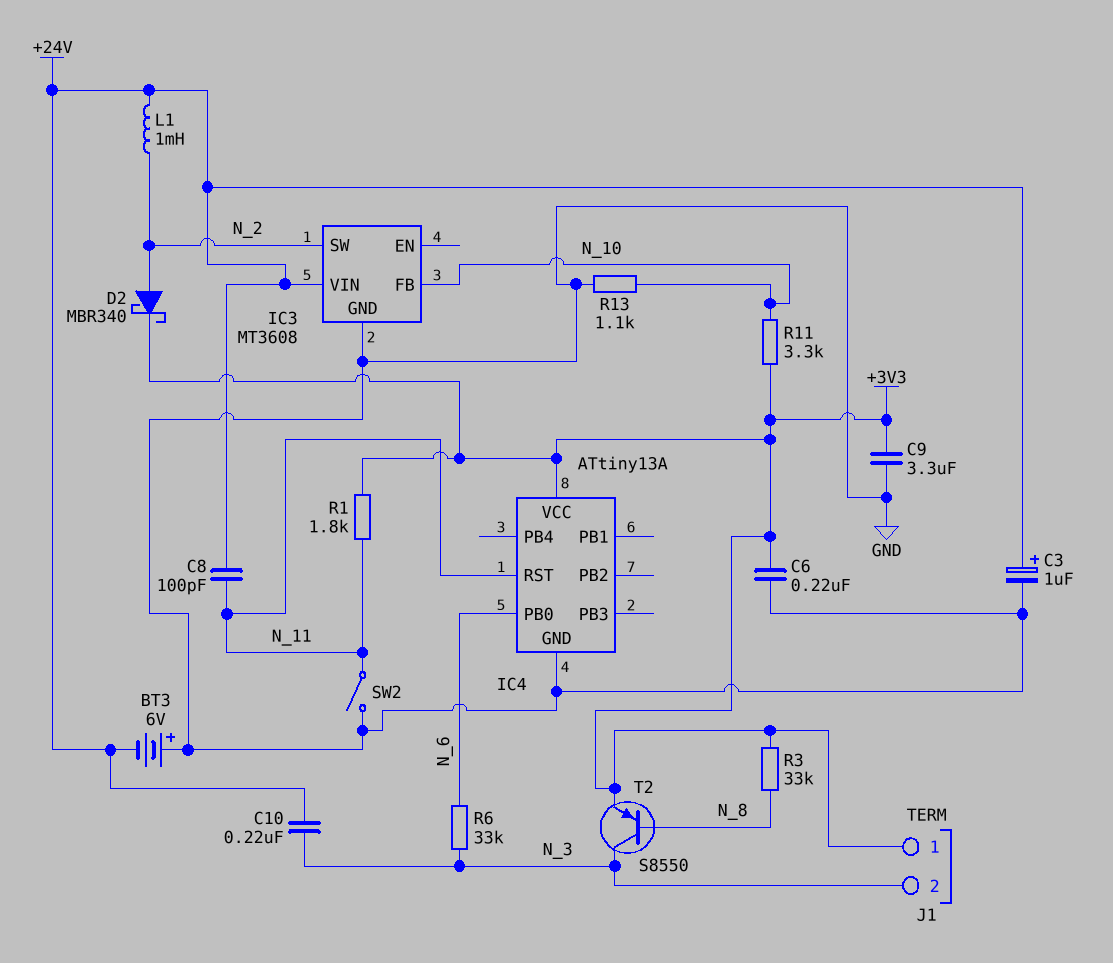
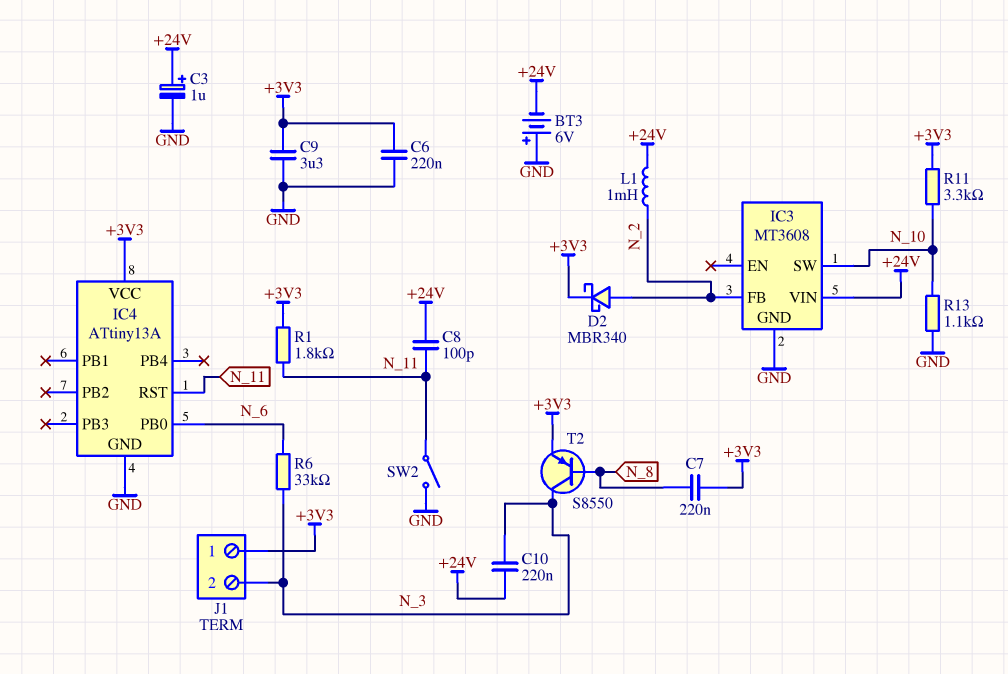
C7: none -> 220nF (+3V3, N_8)
IC3 pin FB: N_10 -> N_2
IC3 pin SW: N_2 -> N_10
R3: 33k (+3V3, N_8) -> none

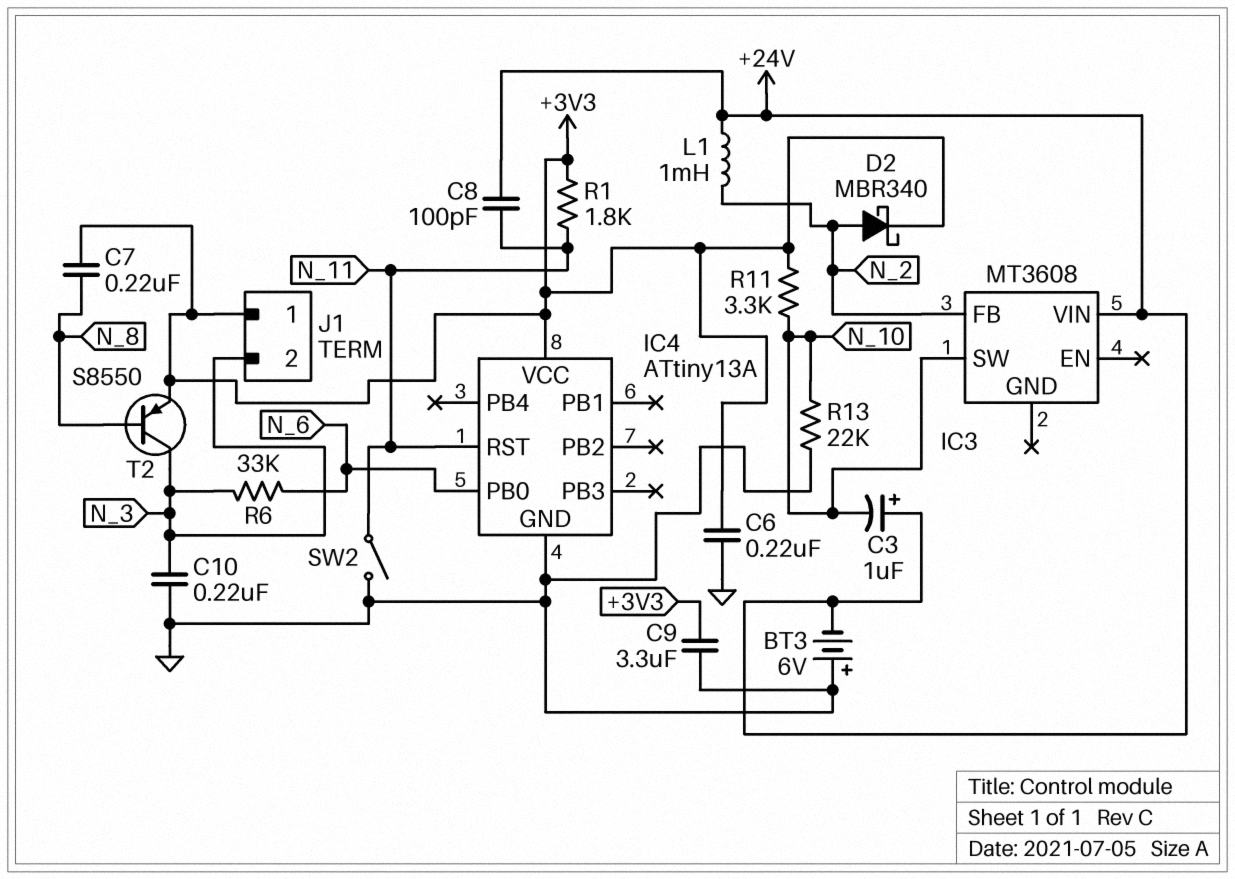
C3: 1uF (plus +24V, minus GND) -> 1uF (plus +24V, minus N_10)
C10: 220nF (+24V, N_3) -> 220nF (GND, N_3)
IC3 pin GND: GND -> none
R13: 1.1k (GND, N_10) -> 22k (GND, N_10)

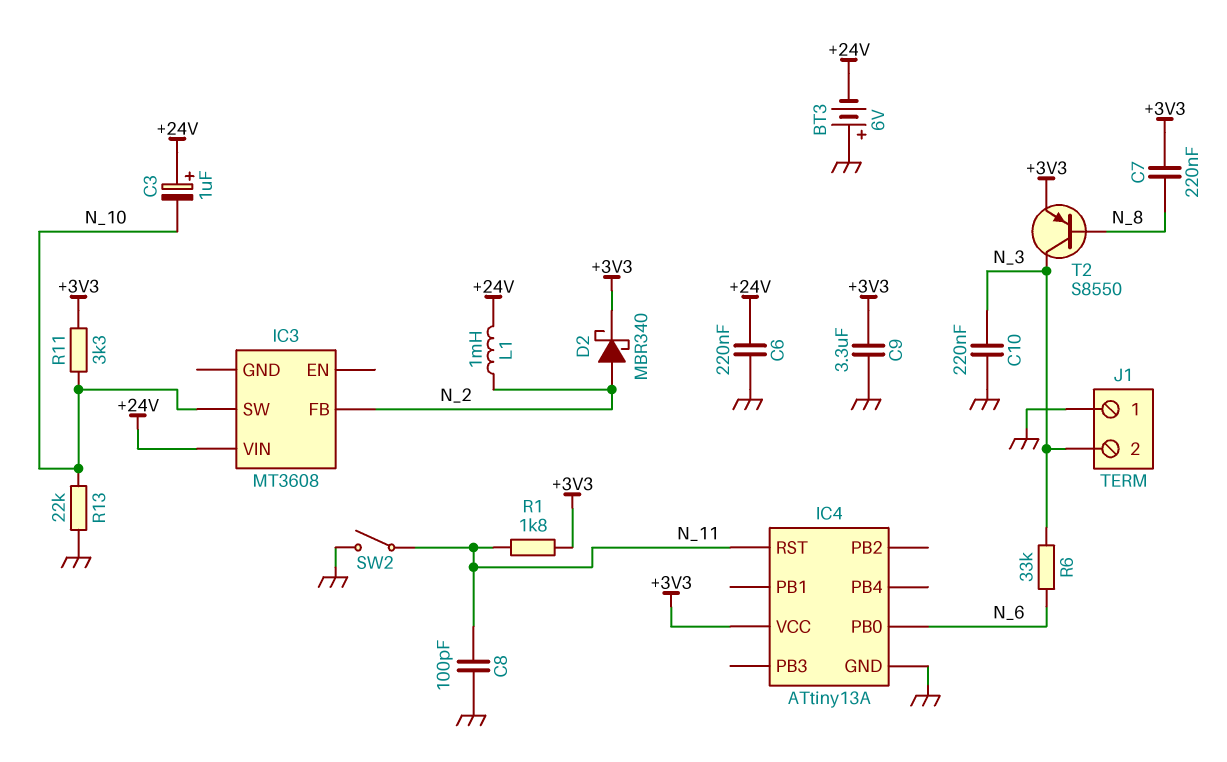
C6: 220nF (+3V3, GND) -> 220nF (+24V, GND)
C8: 100pF (+24V, N_11) -> 100pF (GND, N_11)
J1 pin 1: +3V3 -> GND

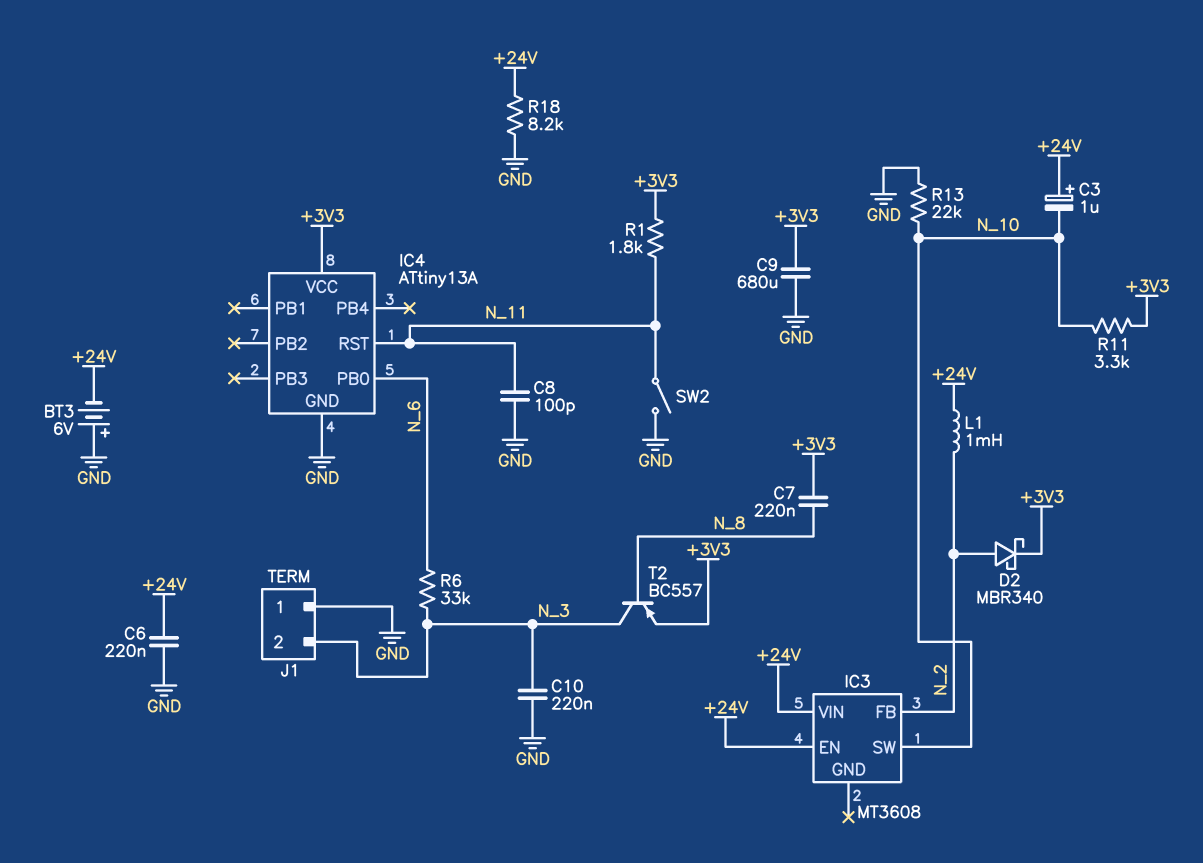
C9: 3.3uF (+3V3, GND) -> 680uF (+3V3, GND)
IC3 pin EN: none -> +24V
R18: none -> 8.2k (+24V, GND)
T2: PNP S8550 (B N_8, C N_3, E +3V3) -> PNP BC557 (B N_8, C N_3, E +3V3)

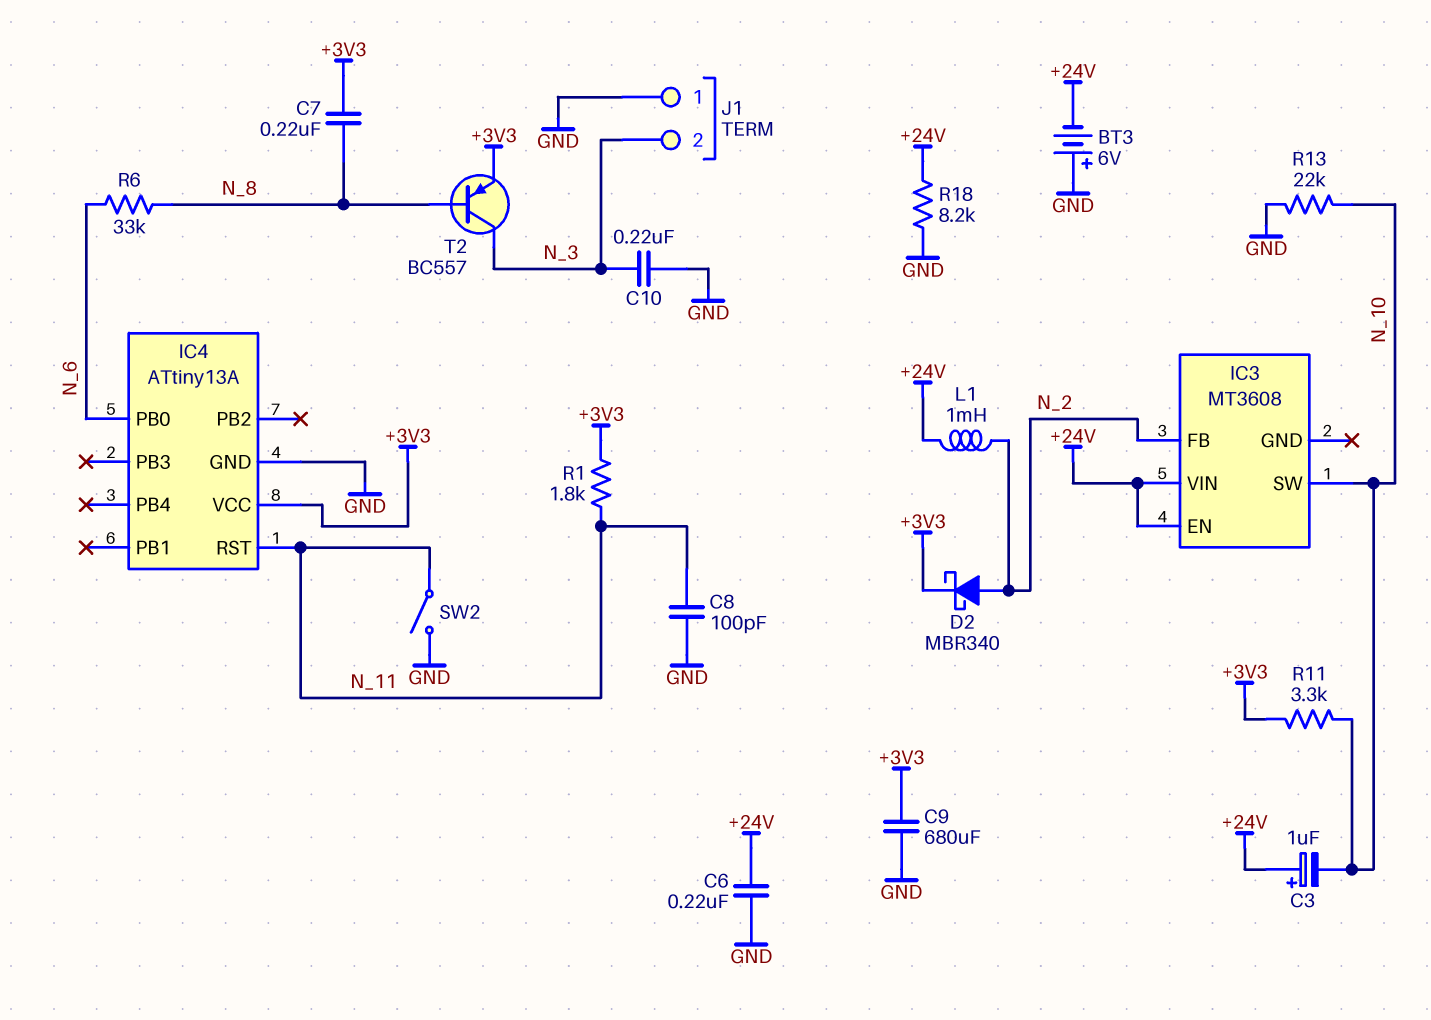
R6: 33k (N_3, N_6) -> 33k (N_6, N_8)

